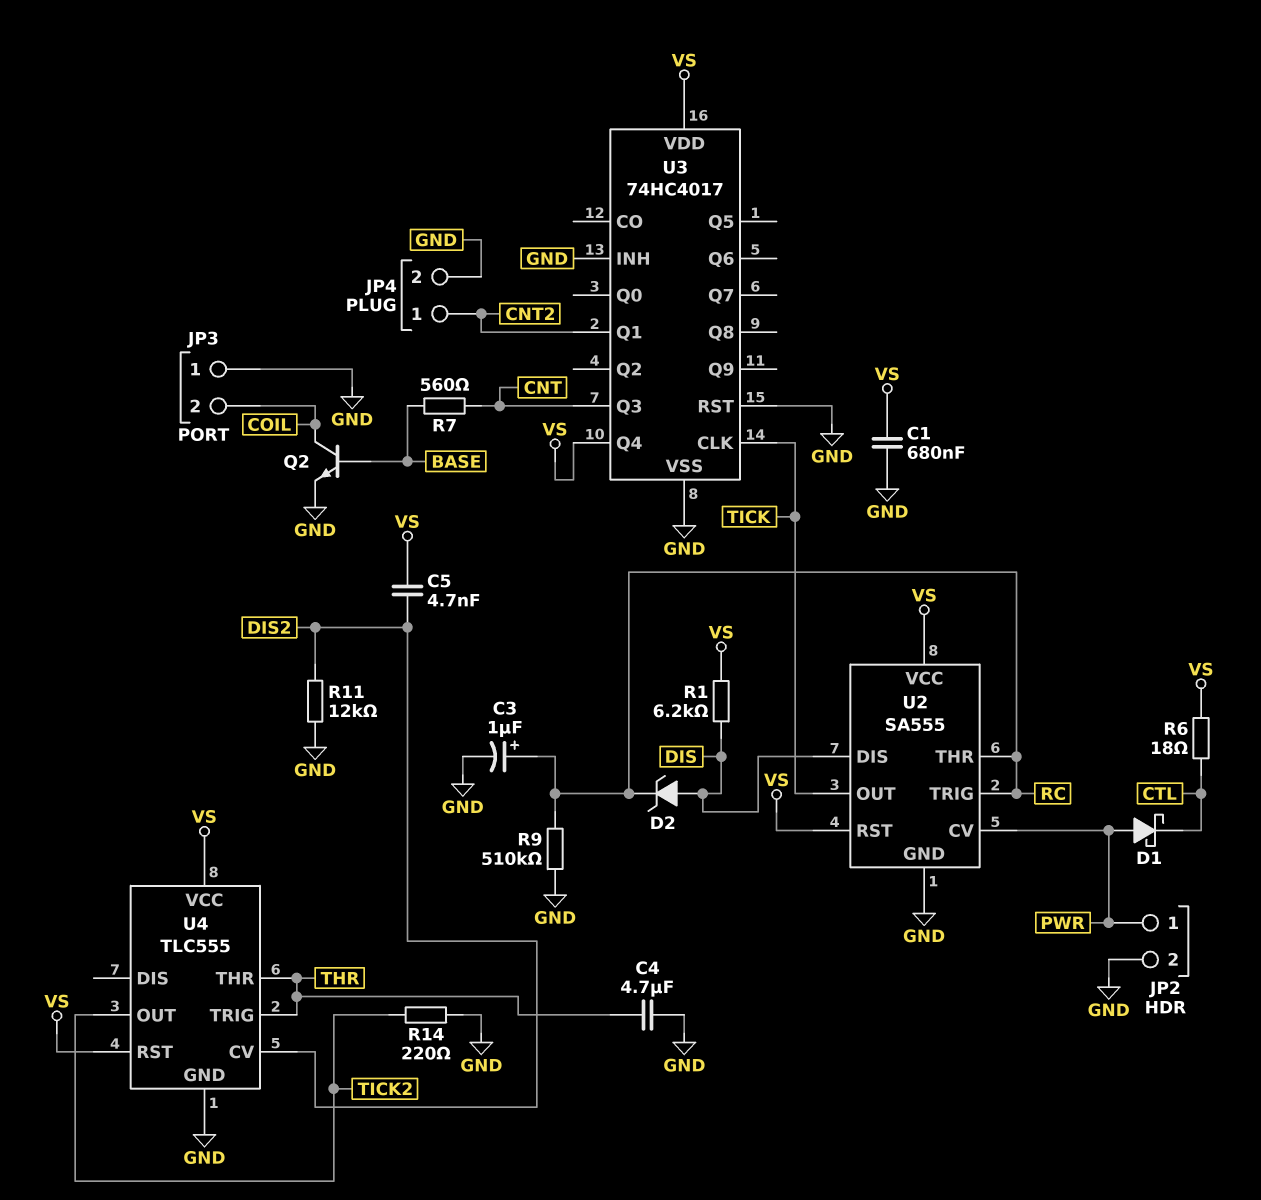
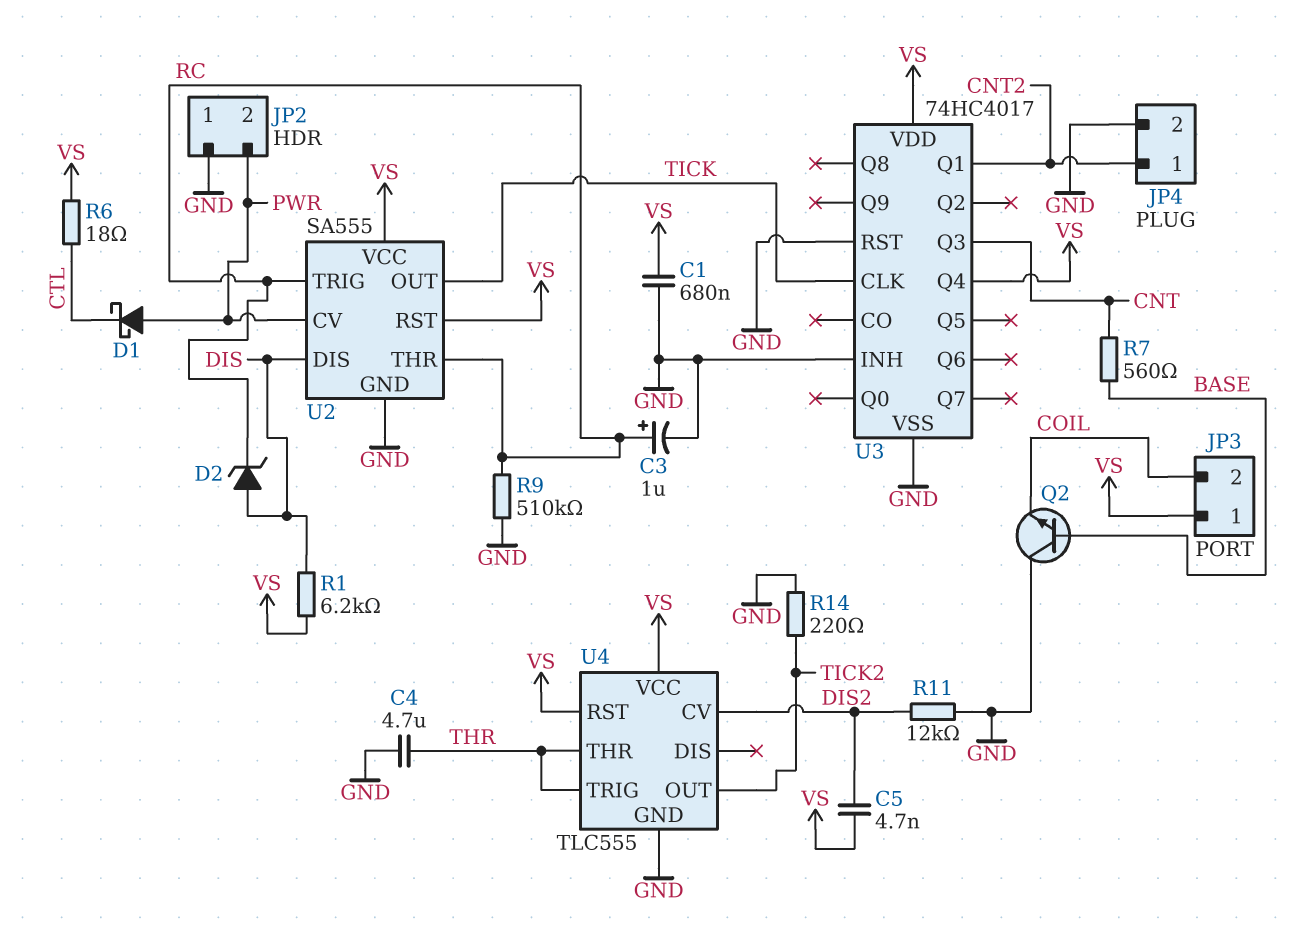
JP2 pin 1: PWR -> GND
JP2 pin 2: GND -> PWR
JP3 pin 1: GND -> VS
Q2: NPN (B BASE, C COIL, E GND) -> NPN (B BASE, C GND, E COIL)

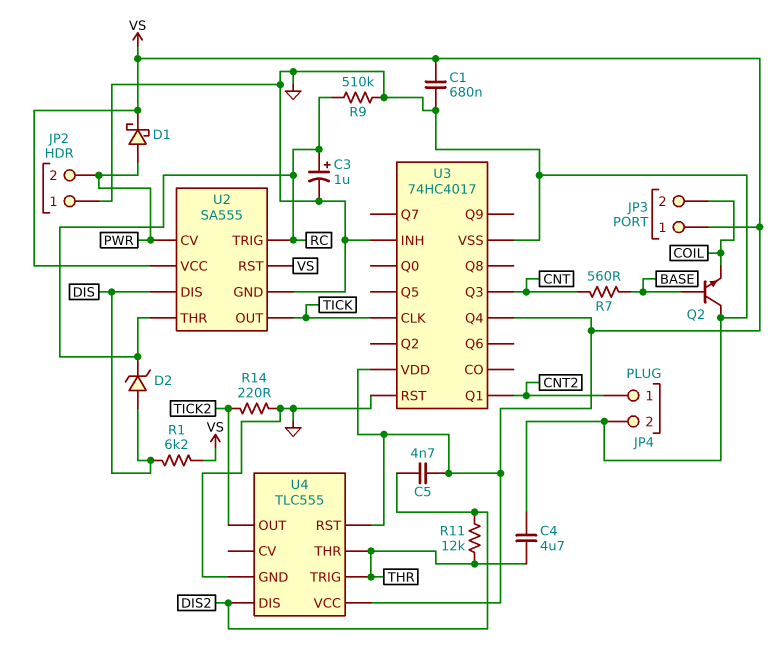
D1: schottky (A PWR, K CTL) -> schottky (A PWR, K VS)
R6: 18 (CTL, VS) -> none
R11: 12k (DIS2, GND) -> 12k (DIS2, THR)
U4 pin CV: DIS2 -> none
U4 pin DIS: none -> DIS2

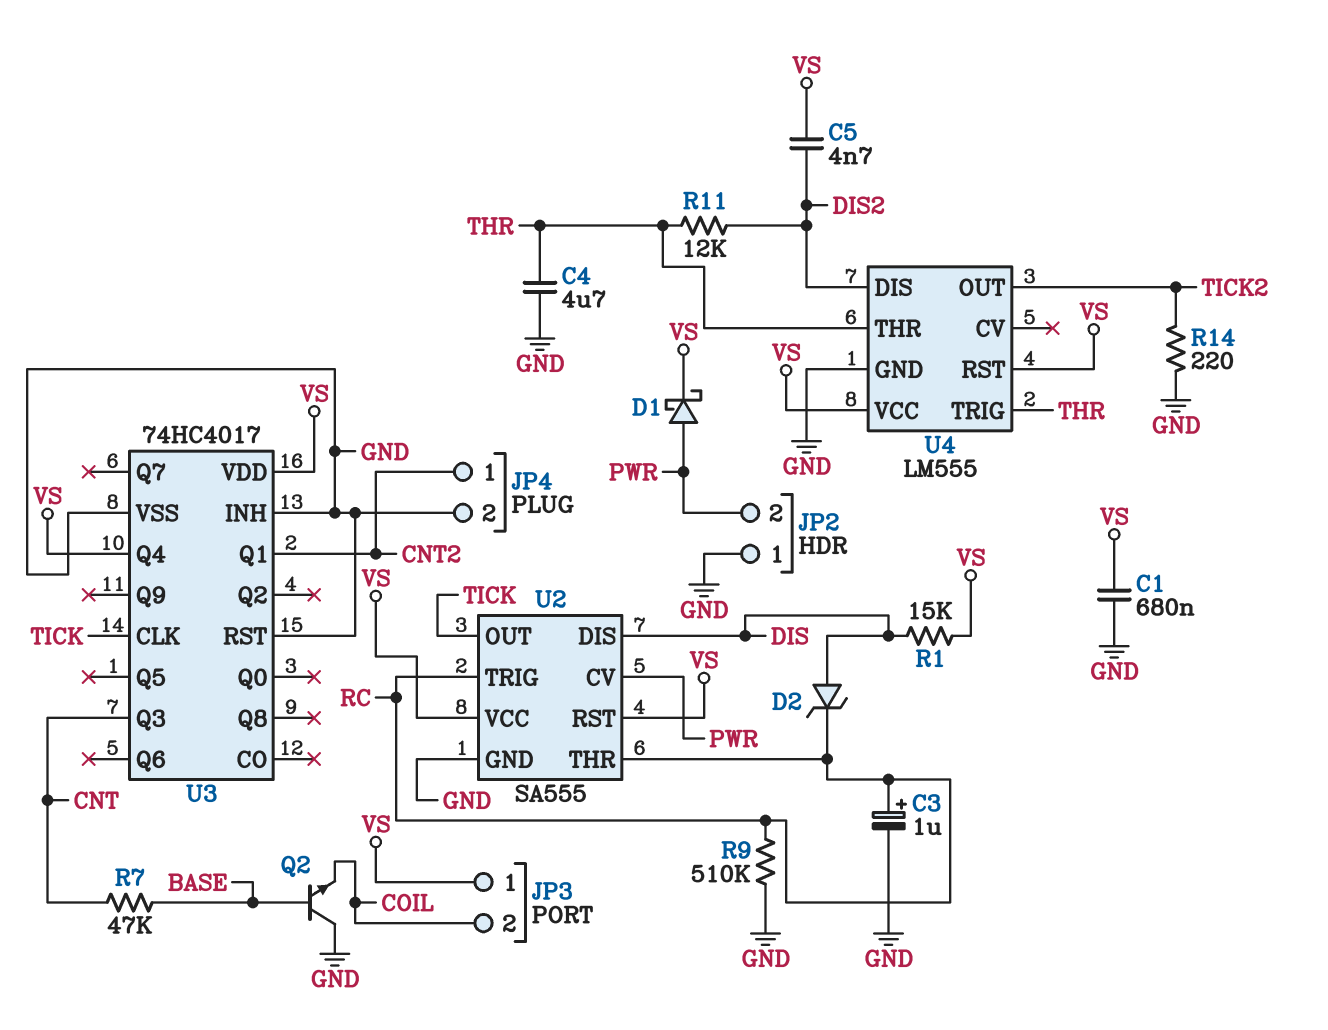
R1: 6.2k (DIS, VS) -> 15k (DIS, VS)
R7: 560 (BASE, CNT) -> 47k (BASE, CNT)
U4: TLC555 -> LM555

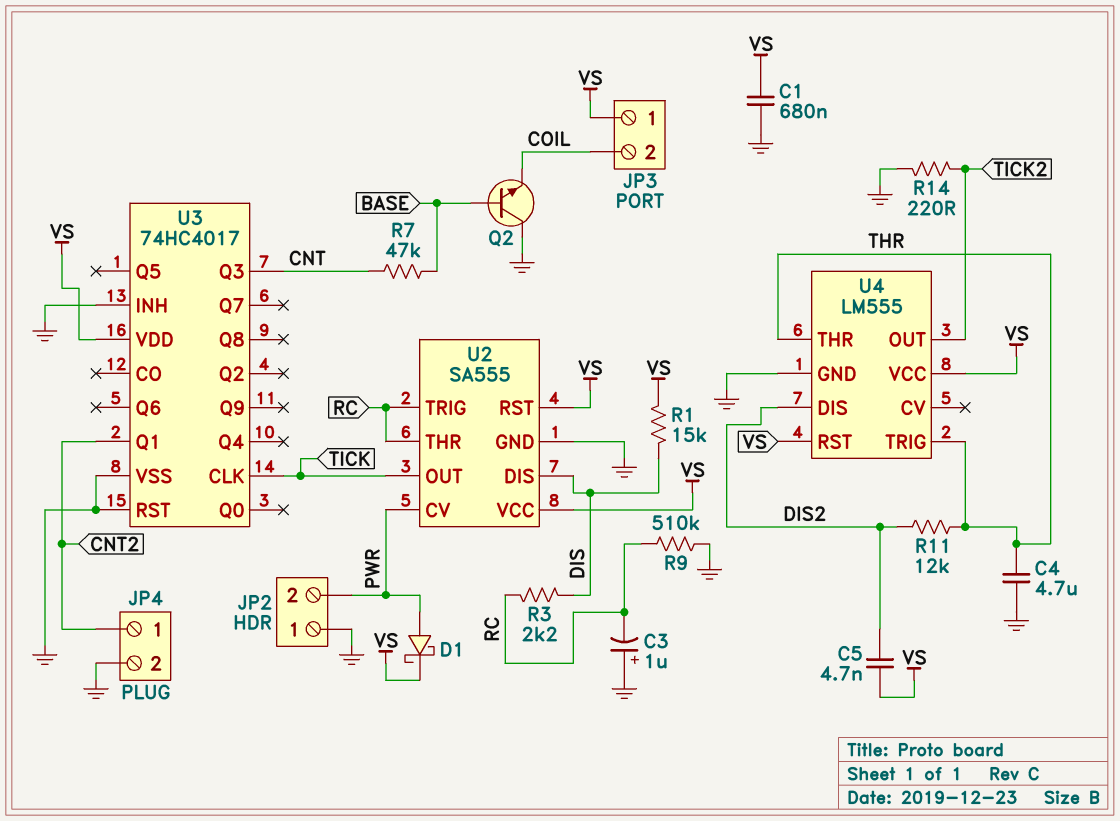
C3: 1uF (plus RC, minus GND) -> 1uF (plus GND, minus RC)
D2: zener (A DIS, K RC) -> none
R3: none -> 2.2k (DIS, RC)
U3 pin Q4: VS -> none

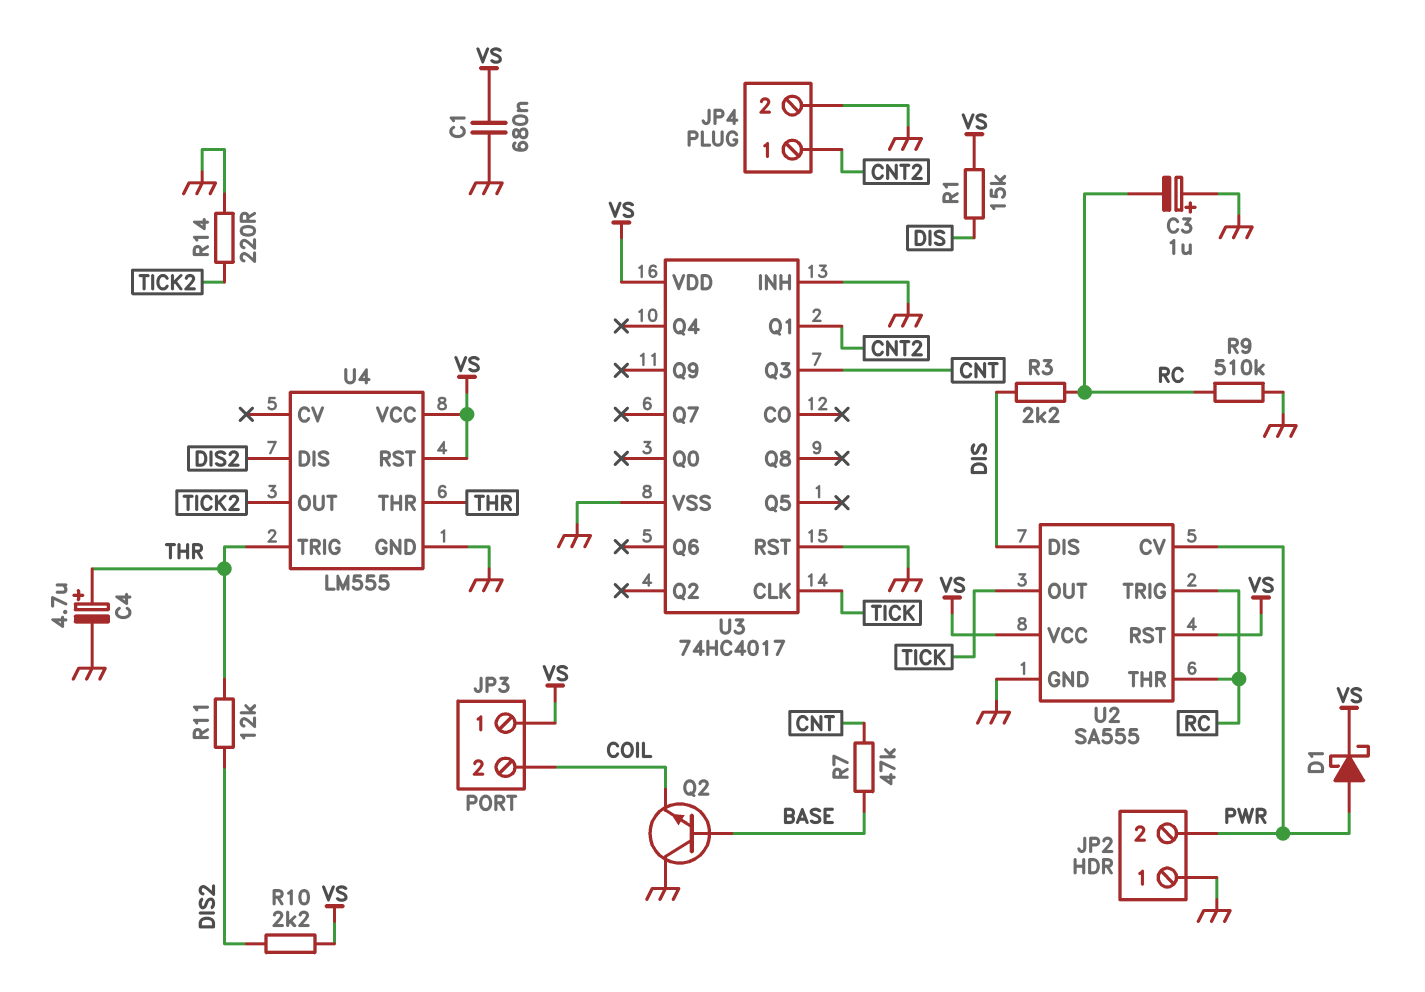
C4: 4.7uF (GND, THR) -> 4.7uF (plus THR, minus GND)
C5: 4.7nF (DIS2, VS) -> none
R10: none -> 2.2k (DIS2, VS)

